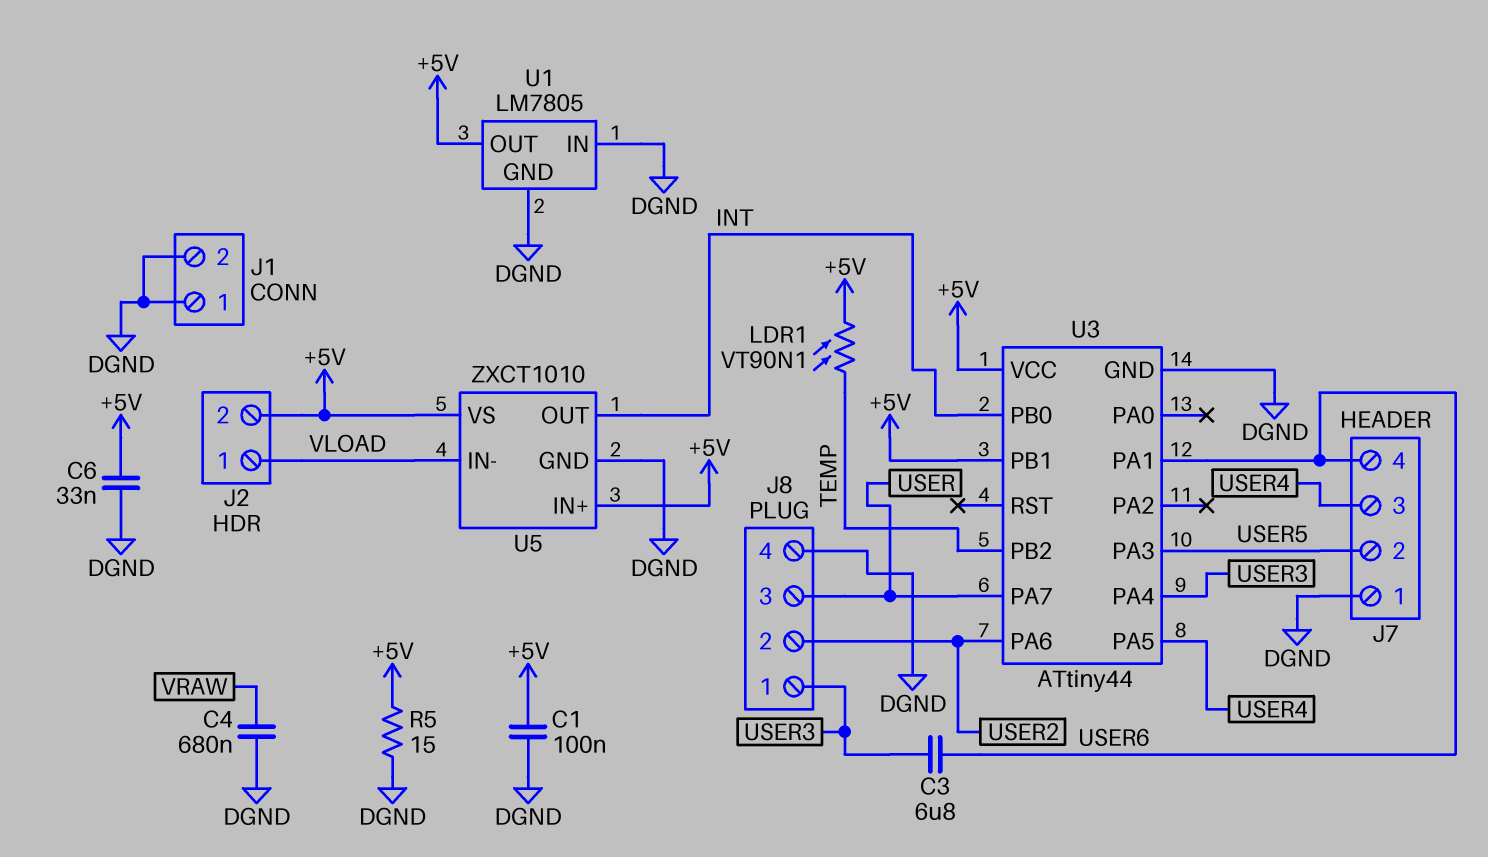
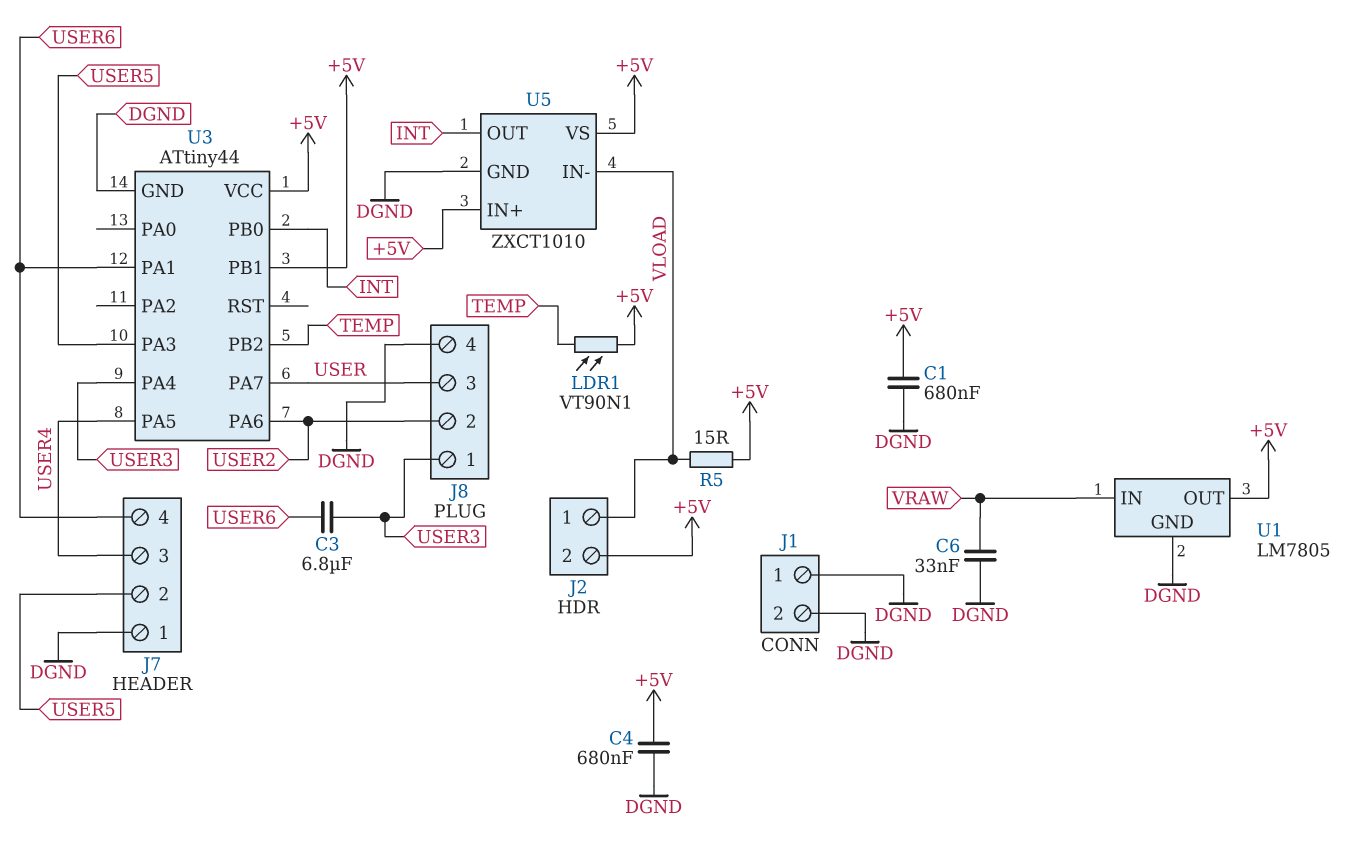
C1: 100nF (+5V, DGND) -> 680nF (+5V, DGND)
C4: 680nF (DGND, VRAW) -> 680nF (+5V, DGND)
C6: 33nF (+5V, DGND) -> 33nF (DGND, VRAW)
R5: 15 (+5V, DGND) -> 15 (+5V, VLOAD)
U1 pin IN: DGND -> VRAW

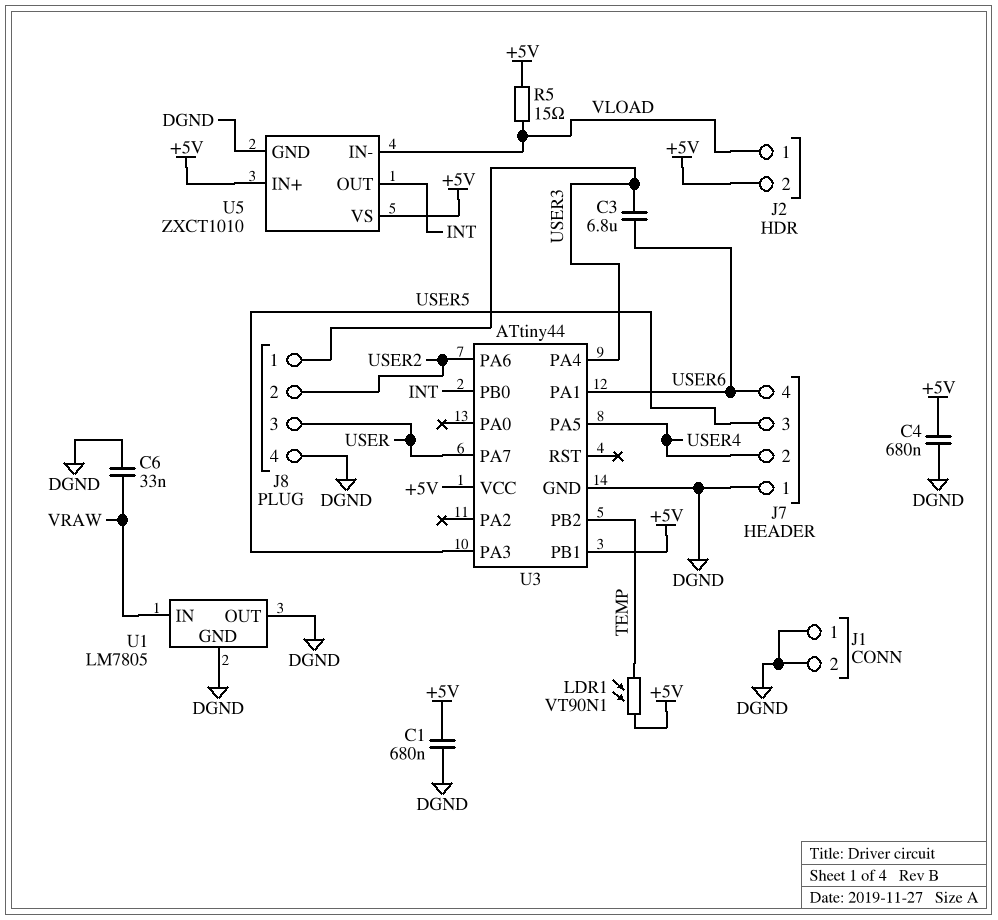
J7 pin 2: USER5 -> USER4
J7 pin 3: USER4 -> USER5
U1 pin OUT: +5V -> DGND

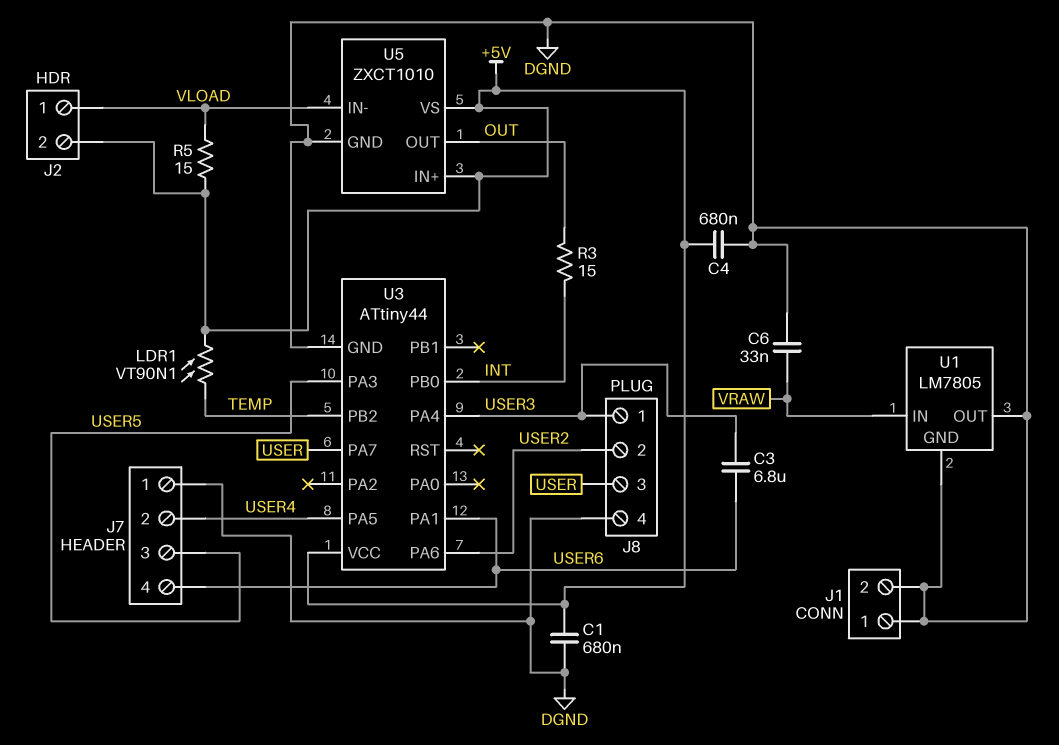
R3: none -> 15 (INT, OUT)
U3 pin PB1: +5V -> none
U5 pin OUT: INT -> OUT

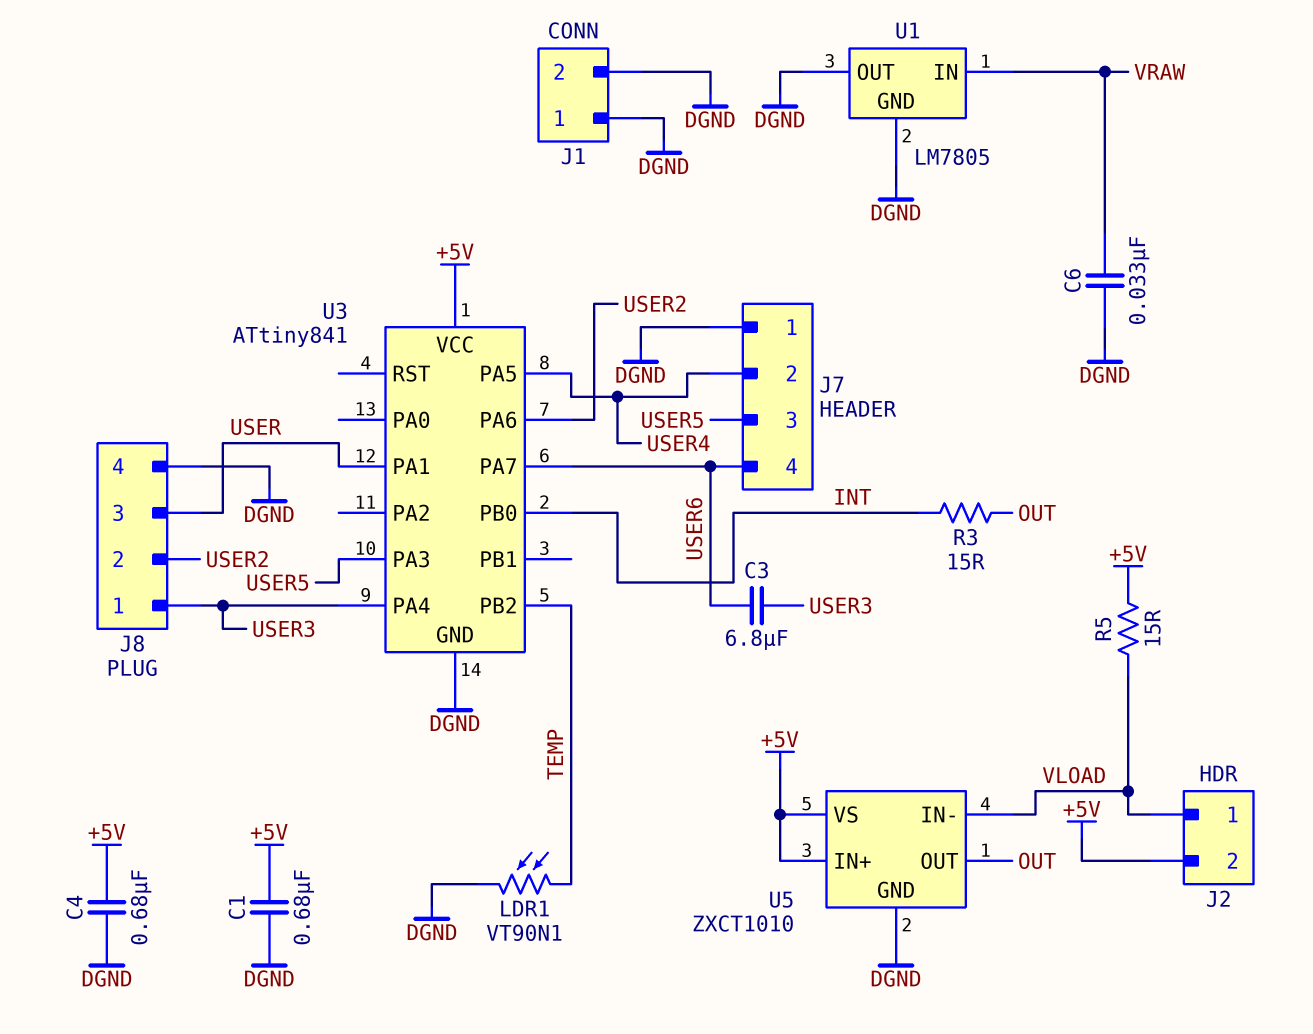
LDR1: VT90N1 (+5V, TEMP) -> VT90N1 (DGND, TEMP)
U3: ATtiny44 -> ATtiny841
U3 pin PA1: USER6 -> USER
U3 pin PA7: USER -> USER6

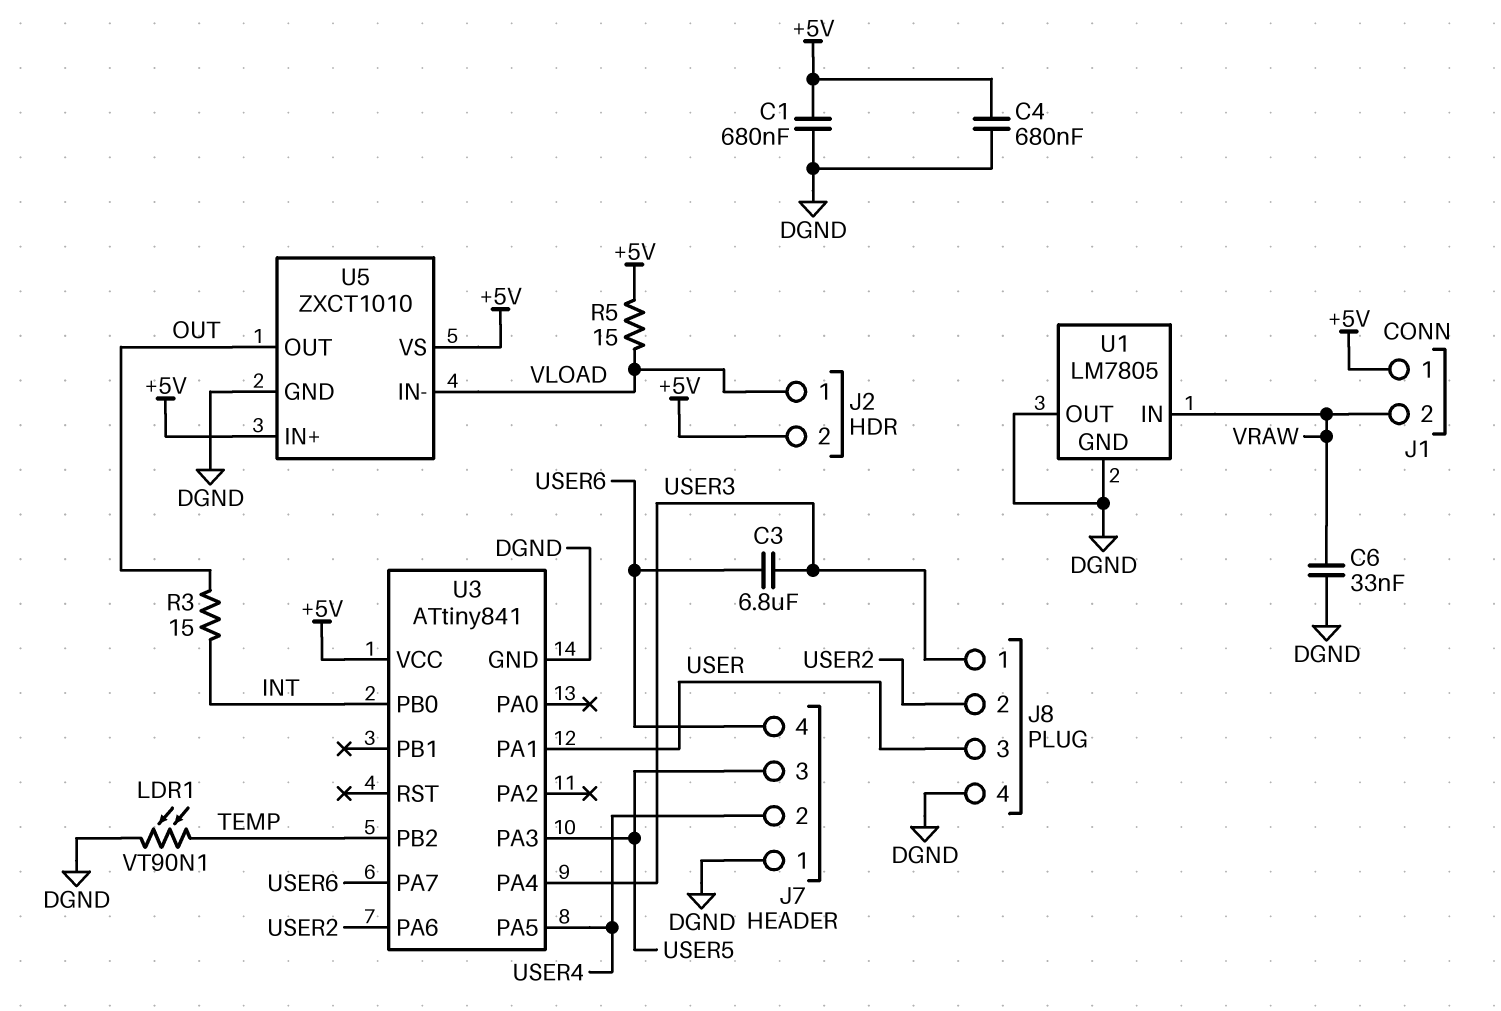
J1 pin 1: DGND -> +5V
J1 pin 2: DGND -> VRAW

